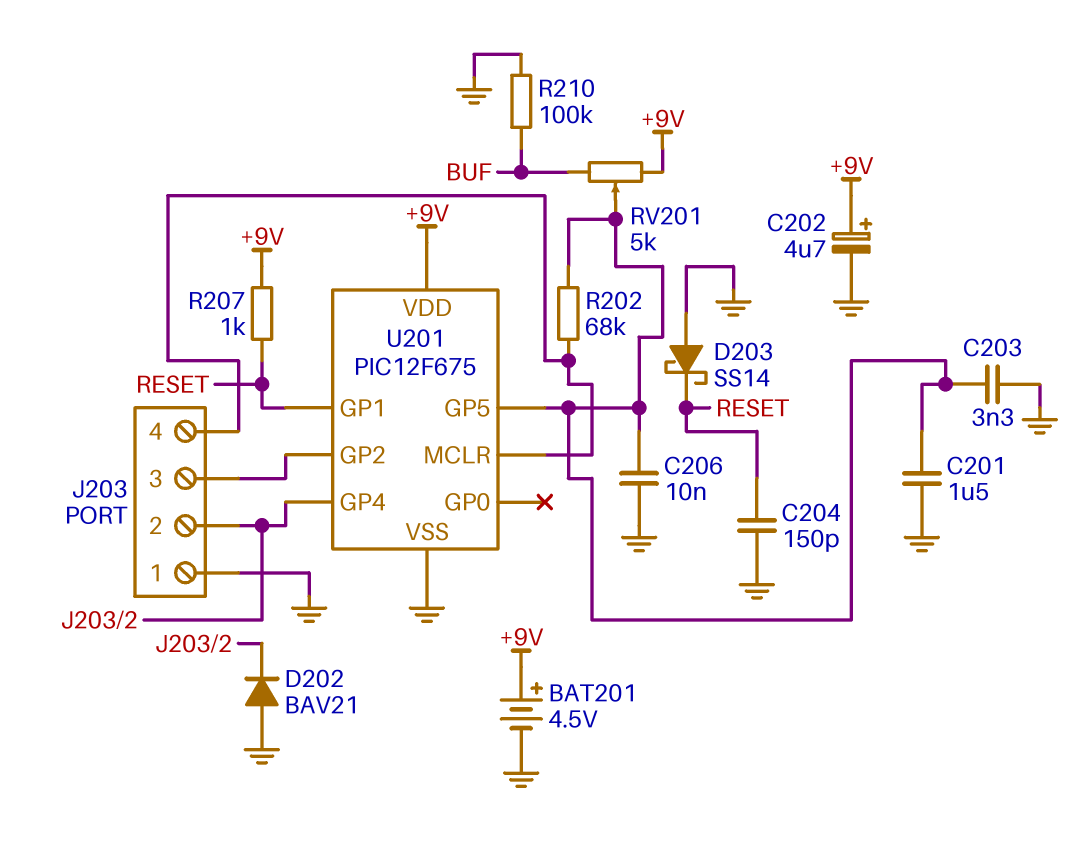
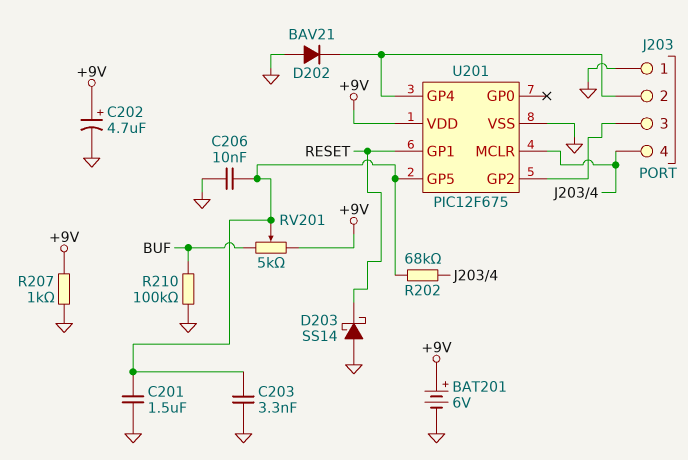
BAT201: 4.5V (plus +9V, minus GND) -> 6V (plus +9V, minus GND)
C204: 150pF (GND, RESET) -> none
R207: 1k (+9V, RESET) -> 1k (+9V, GND)

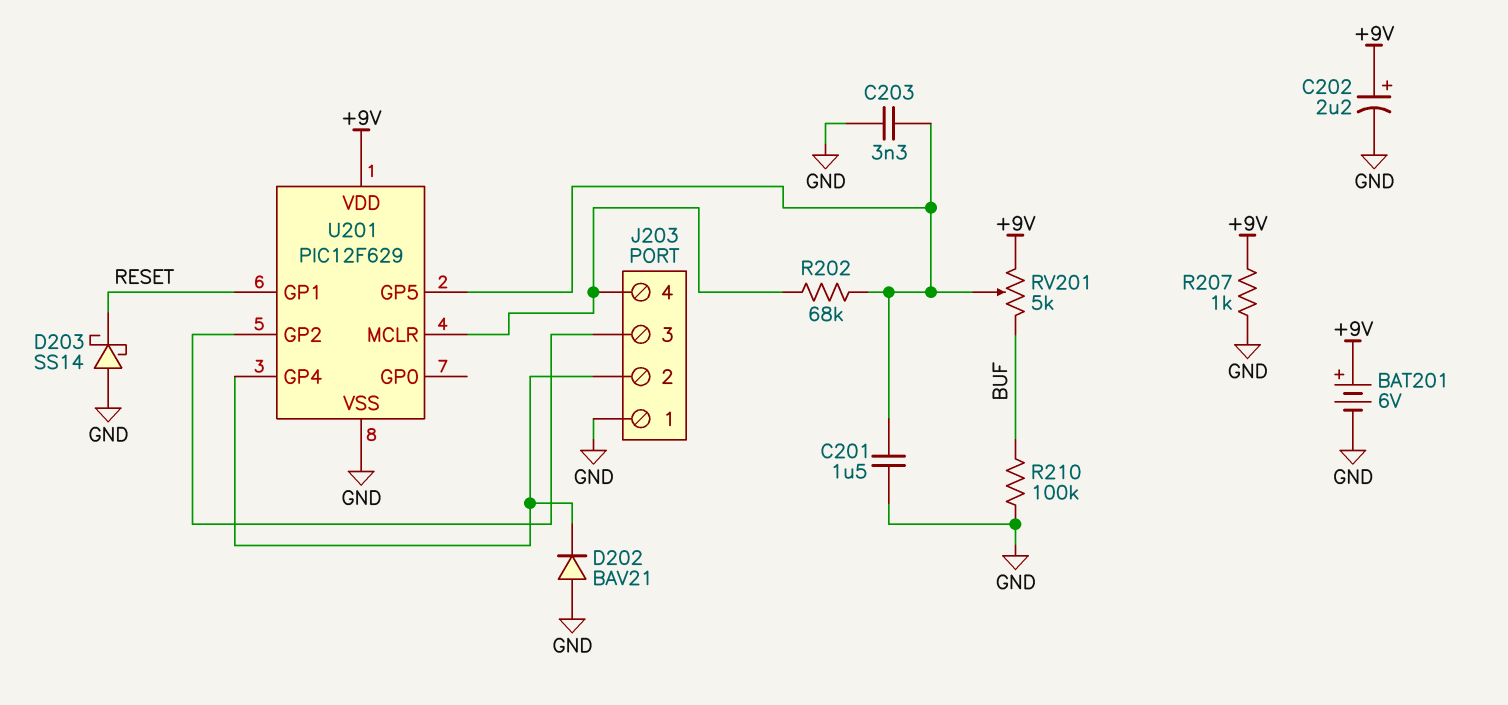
C202: 4.7uF (plus +9V, minus GND) -> 2.2uF (plus +9V, minus GND)
C206: 10nF (GND, U201/GP5) -> none
U201: PIC12F675 -> PIC12F629

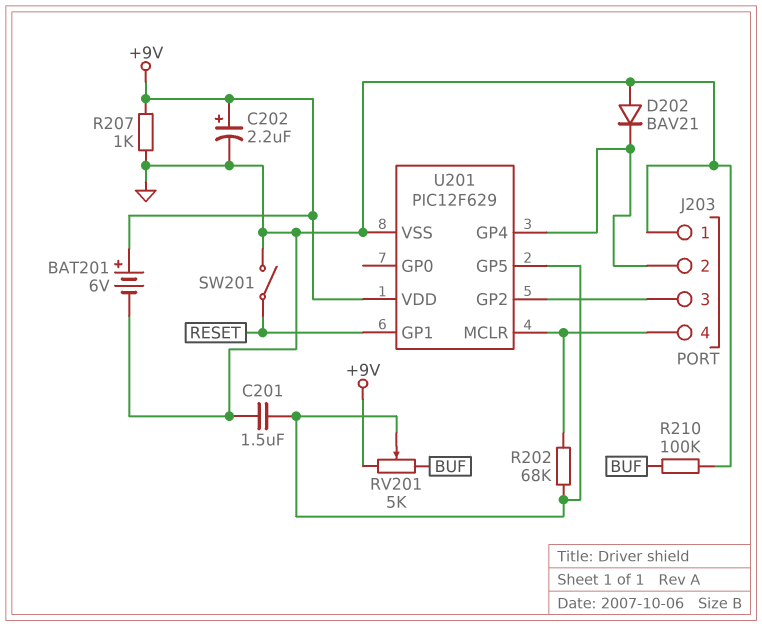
C203: 3.3nF (GND, U201/GP5) -> none
D203: schottky SS14 (A GND, K RESET) -> none
SW201: none -> switch (GND, RESET)

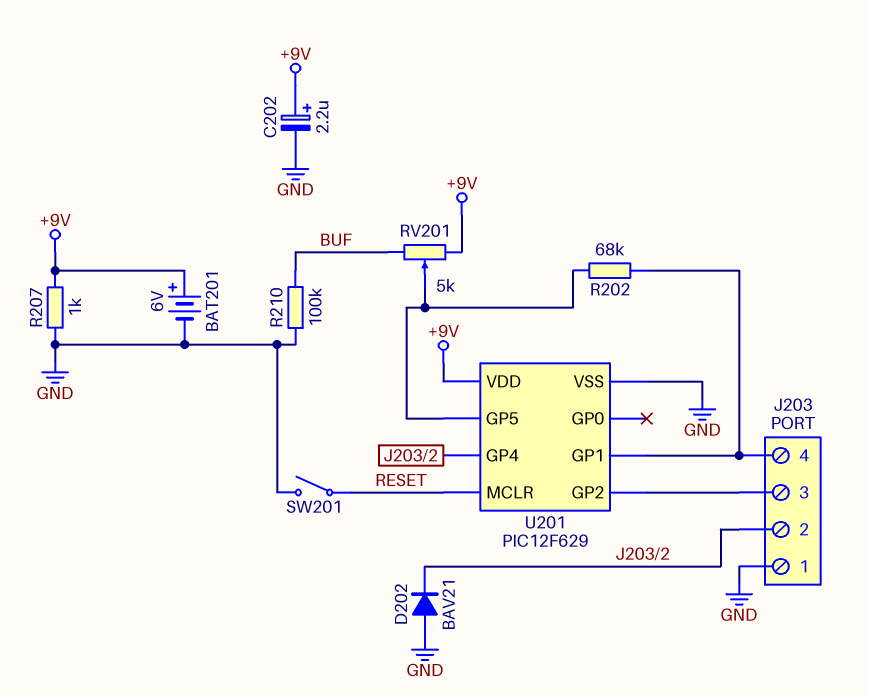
C201: 1.5uF (GND, U201/GP5) -> none
U201 pin GP1: RESET -> J203/4
U201 pin MCLR: J203/4 -> RESET

